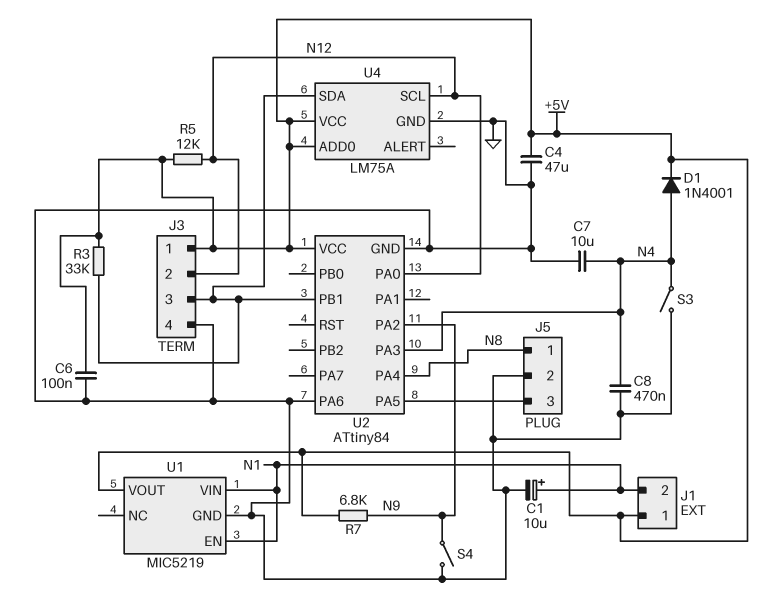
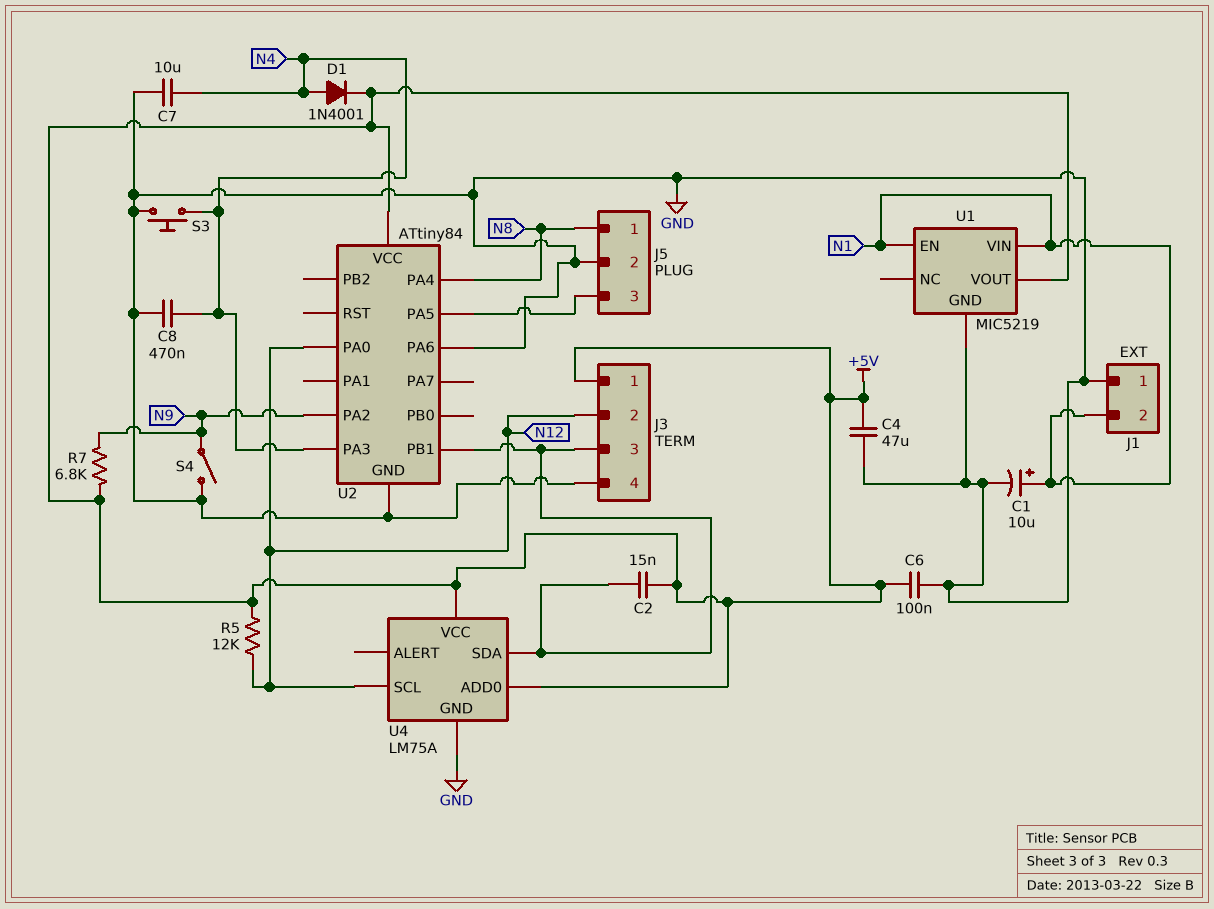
C2: none -> 15nF (+5V, J3/3)
J1 pin 1: +5V -> GND
R3: 33k (+5V, J3/3) -> none
S3: switch (GND, N4) -> button (GND, N4)

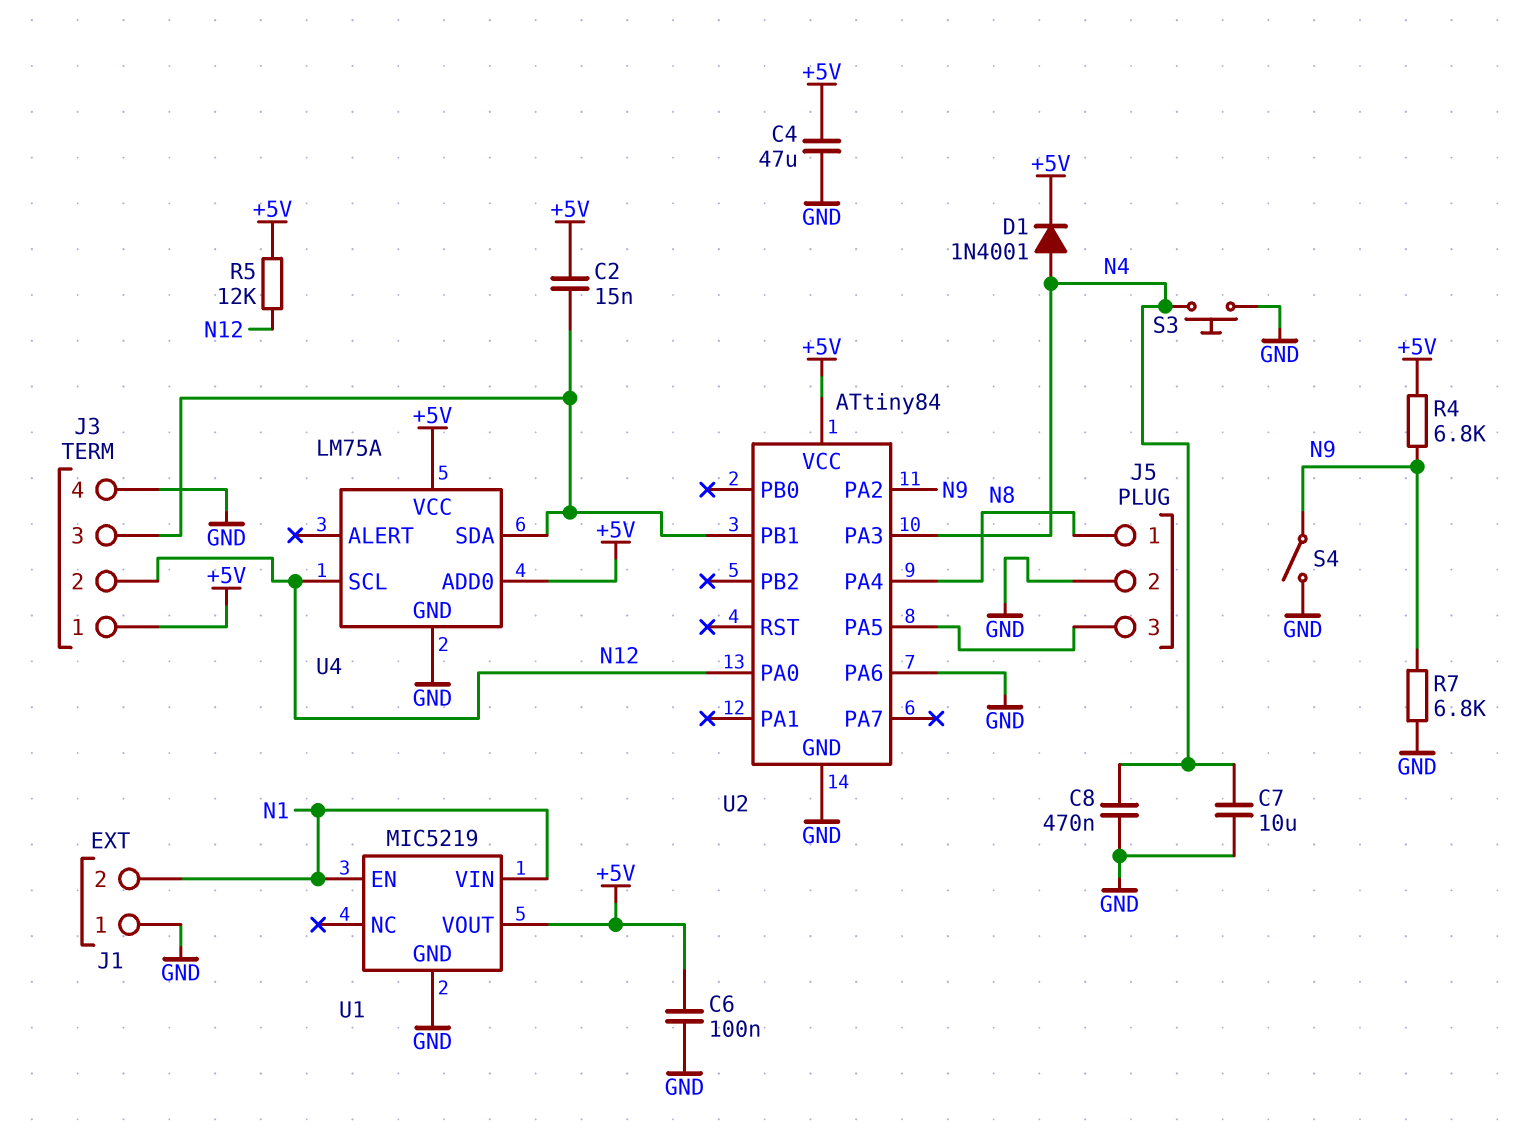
C1: 10uF (plus N1, minus GND) -> none
R4: none -> 6.8k (+5V, N9)
R7: 6.8k (+5V, N9) -> 6.8k (GND, N9)

